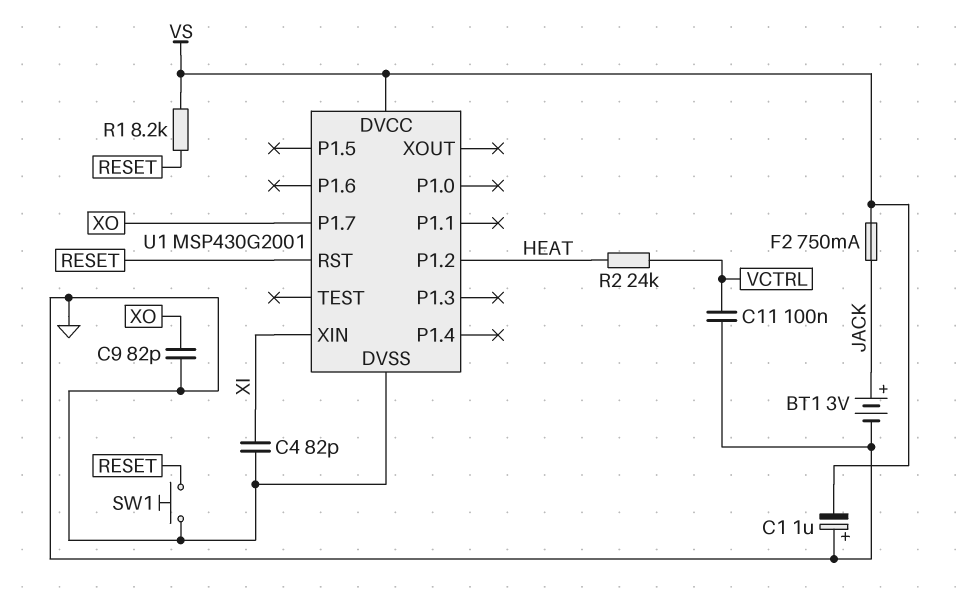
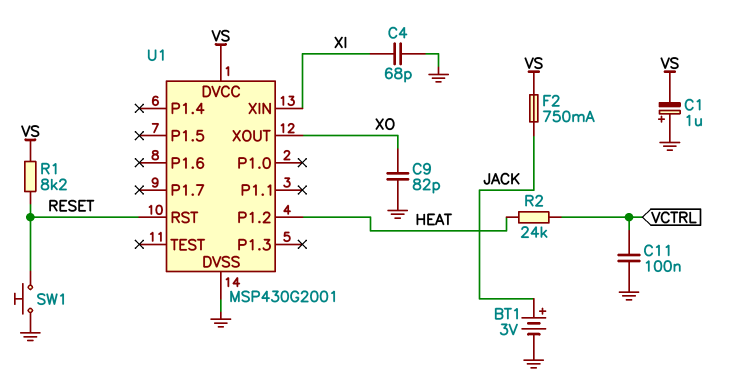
C4: 82pF (GND, XI) -> 68pF (GND, XI)
U1 pin P1.7: XO -> none
U1 pin XOUT: none -> XO

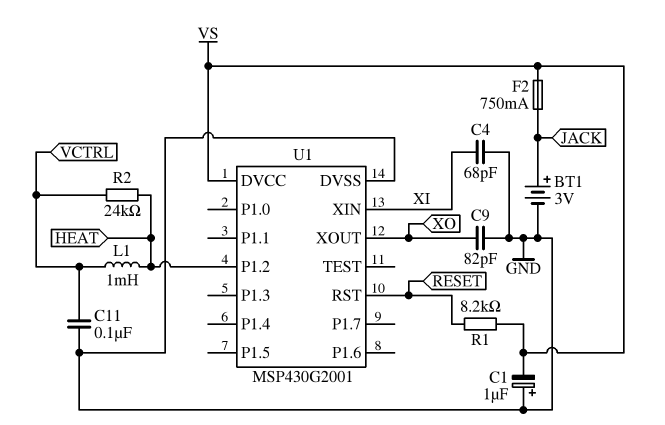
L1: none -> 1mH (HEAT, VCTRL)
SW1: button (GND, RESET) -> none

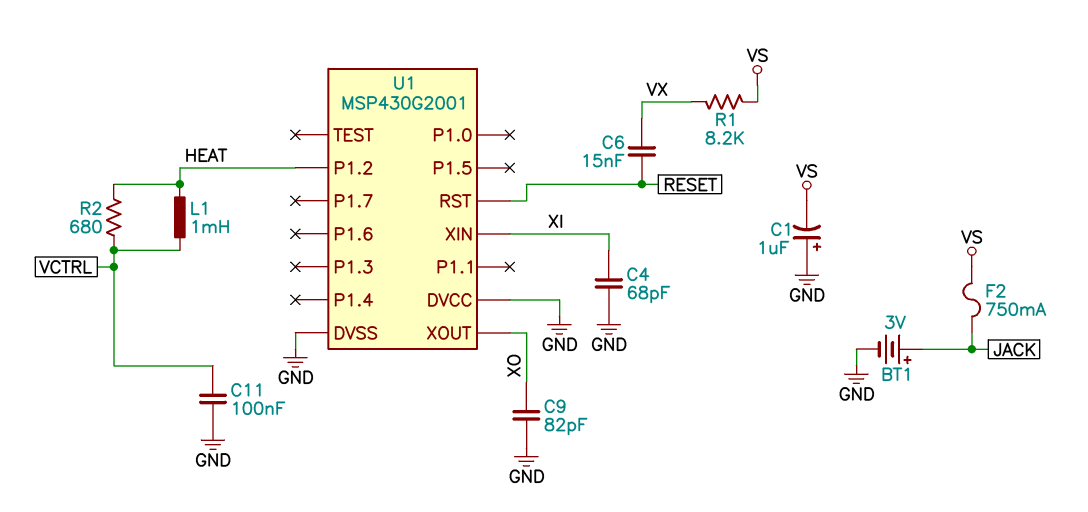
C6: none -> 15nF (RESET, VX)
R1: 8.2k (RESET, VS) -> 8.2k (VS, VX)
R2: 24k (HEAT, VCTRL) -> 680 (HEAT, VCTRL)
U1 pin DVCC: VS -> GND

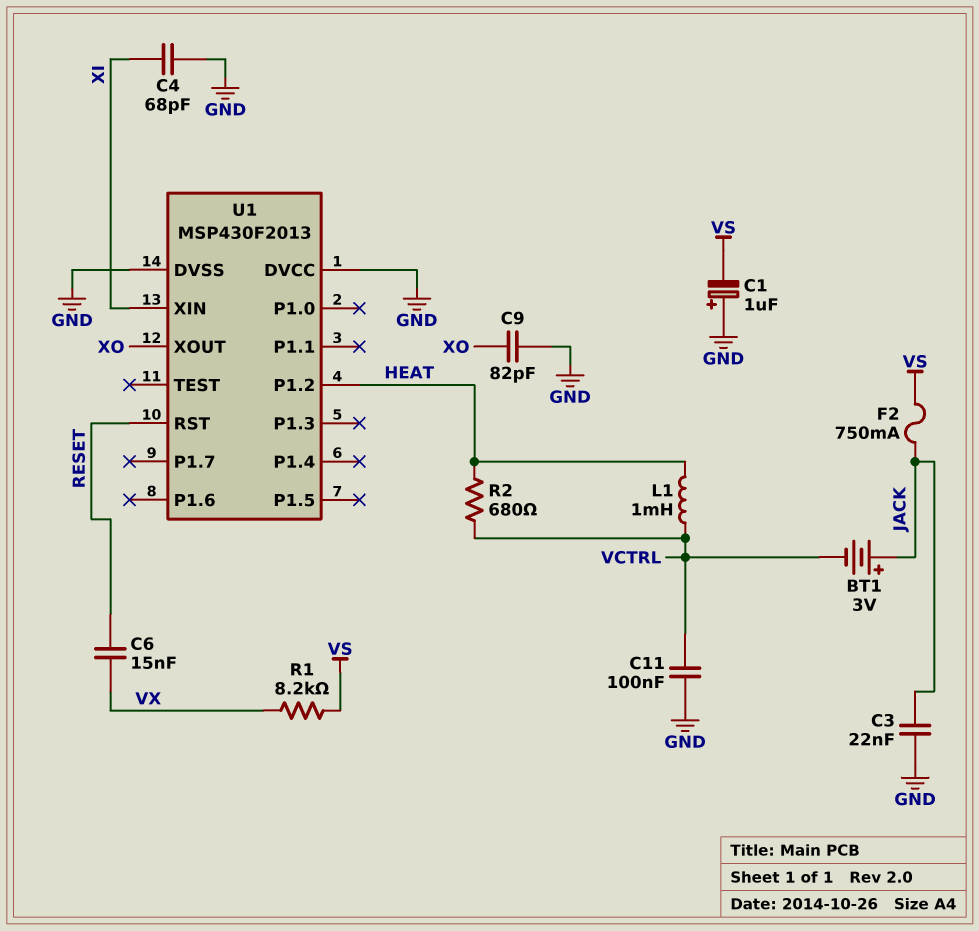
BT1: 3V (plus JACK, minus GND) -> 3V (plus JACK, minus VCTRL)
C3: none -> 22nF (GND, JACK)
U1: MSP430G2001 -> MSP430F2013

